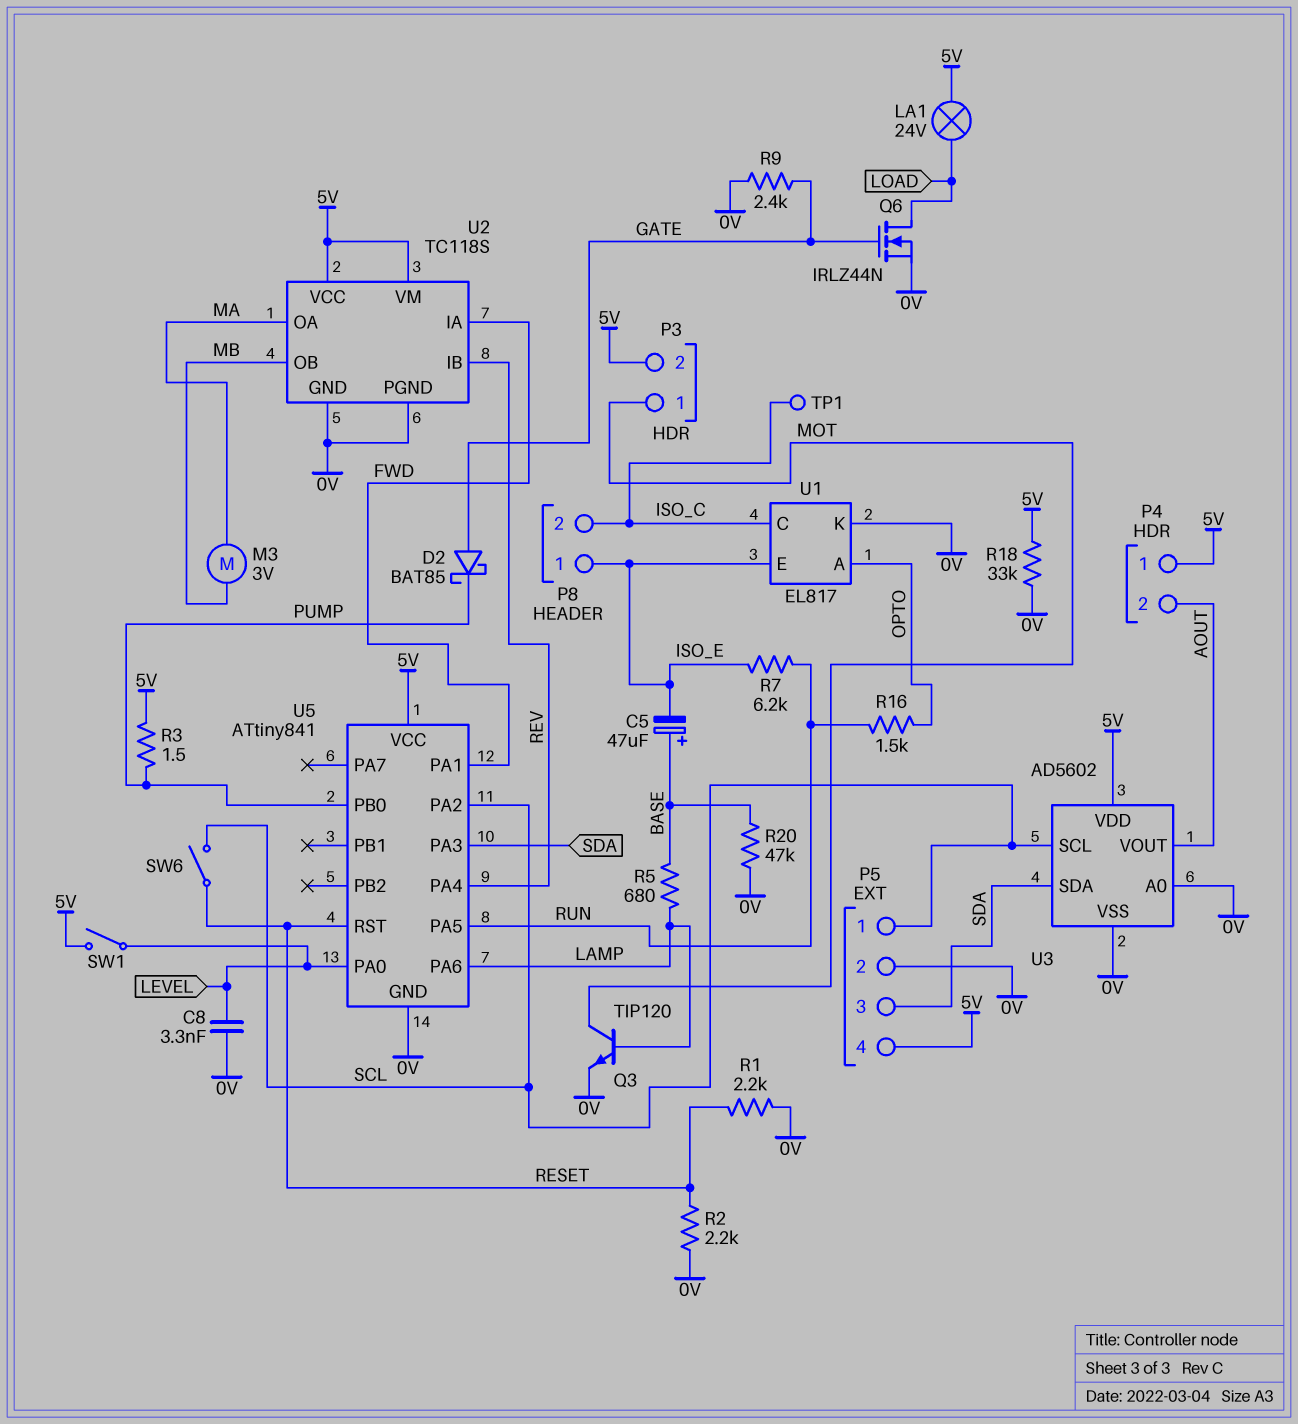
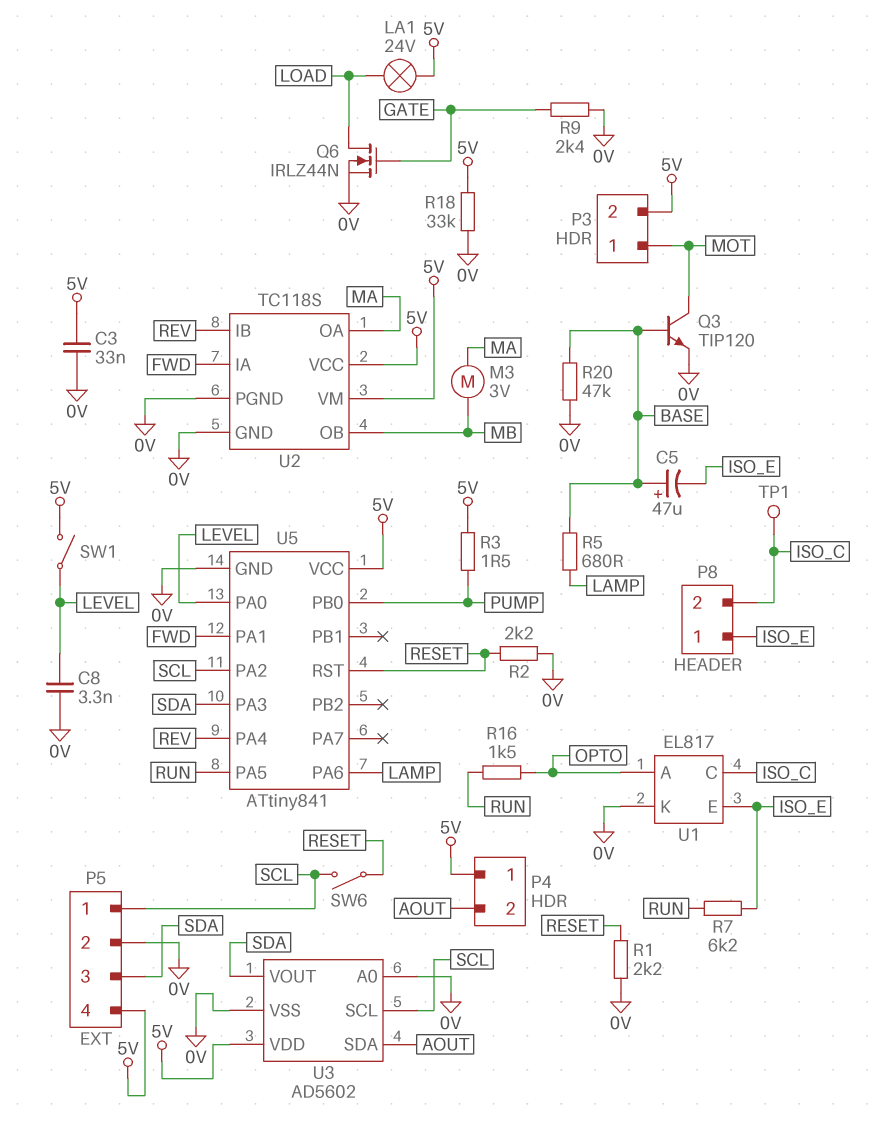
C3: none -> 33nF (0V, 5V)
D2: schottky BAT85 (A GATE, K PUMP) -> none
Q3: NPN TIP120 (B LAMP, C MOT, E 0V) -> NPN TIP120 (B BASE, C MOT, E 0V)
U3 pin SDA: SDA -> AOUT
U3 pin VOUT: AOUT -> SDA

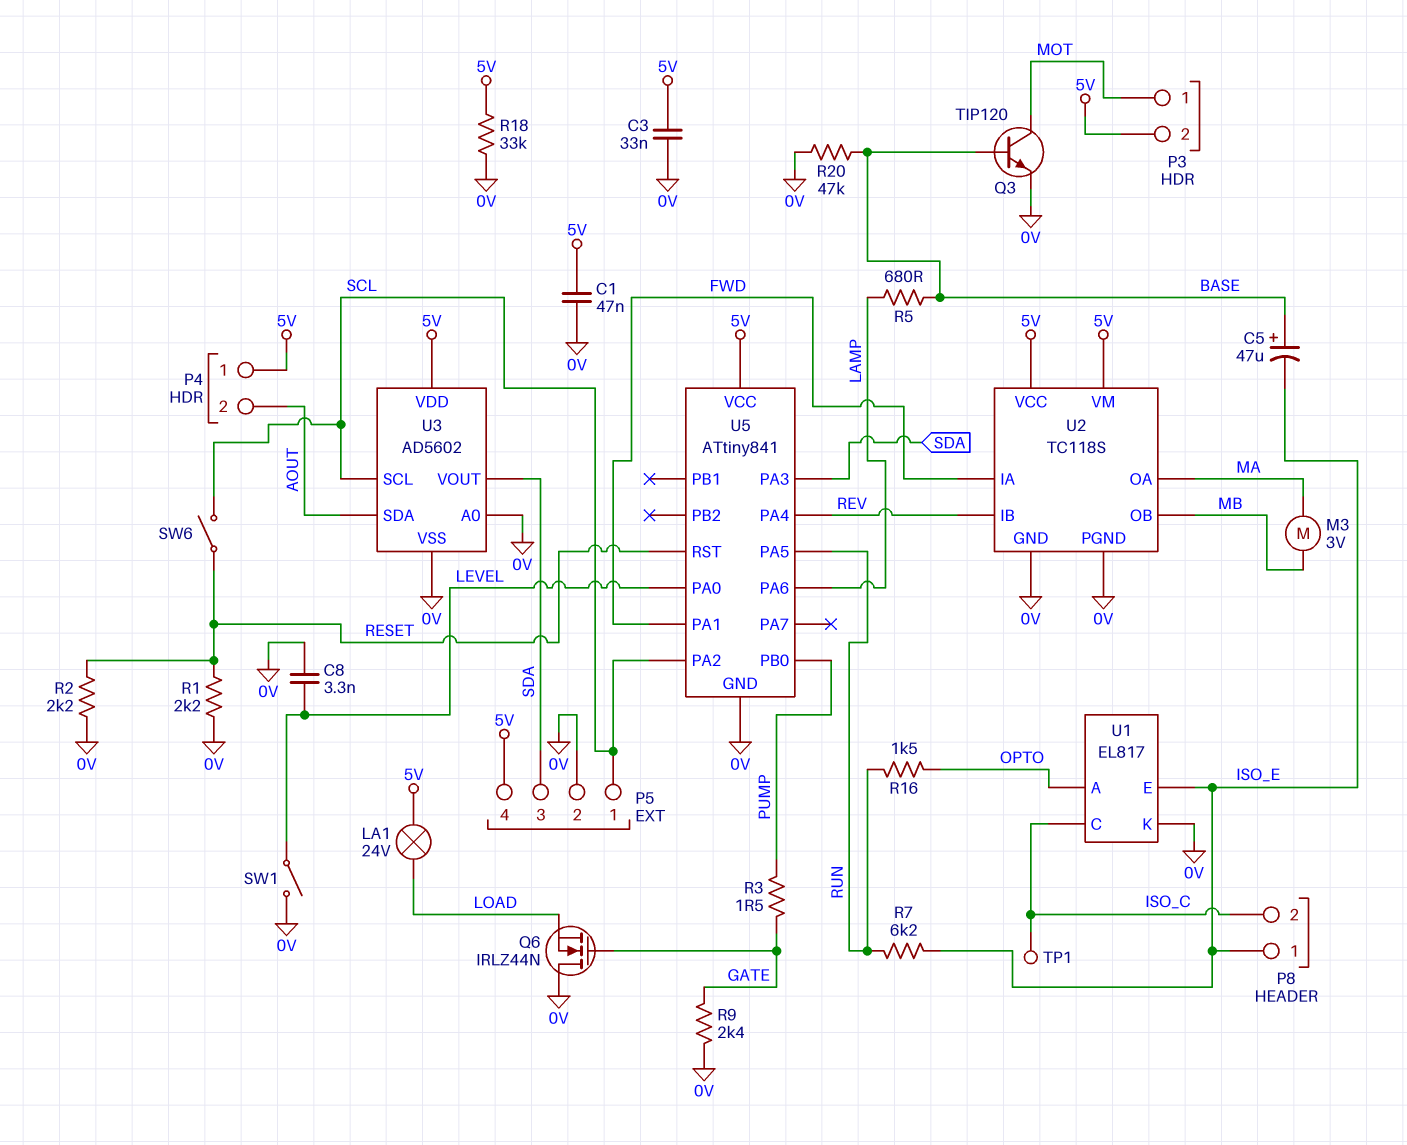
C1: none -> 47nF (0V, 5V)
Q6: NMOS IRLZ44N (G GATE, D LOAD, S 0V) -> NMOS IRLZ44N (G GATE, D 0V, S LOAD)
R3: 1.5 (5V, PUMP) -> 1.5 (GATE, PUMP)
SW1: switch (5V, LEVEL) -> switch (0V, LEVEL)

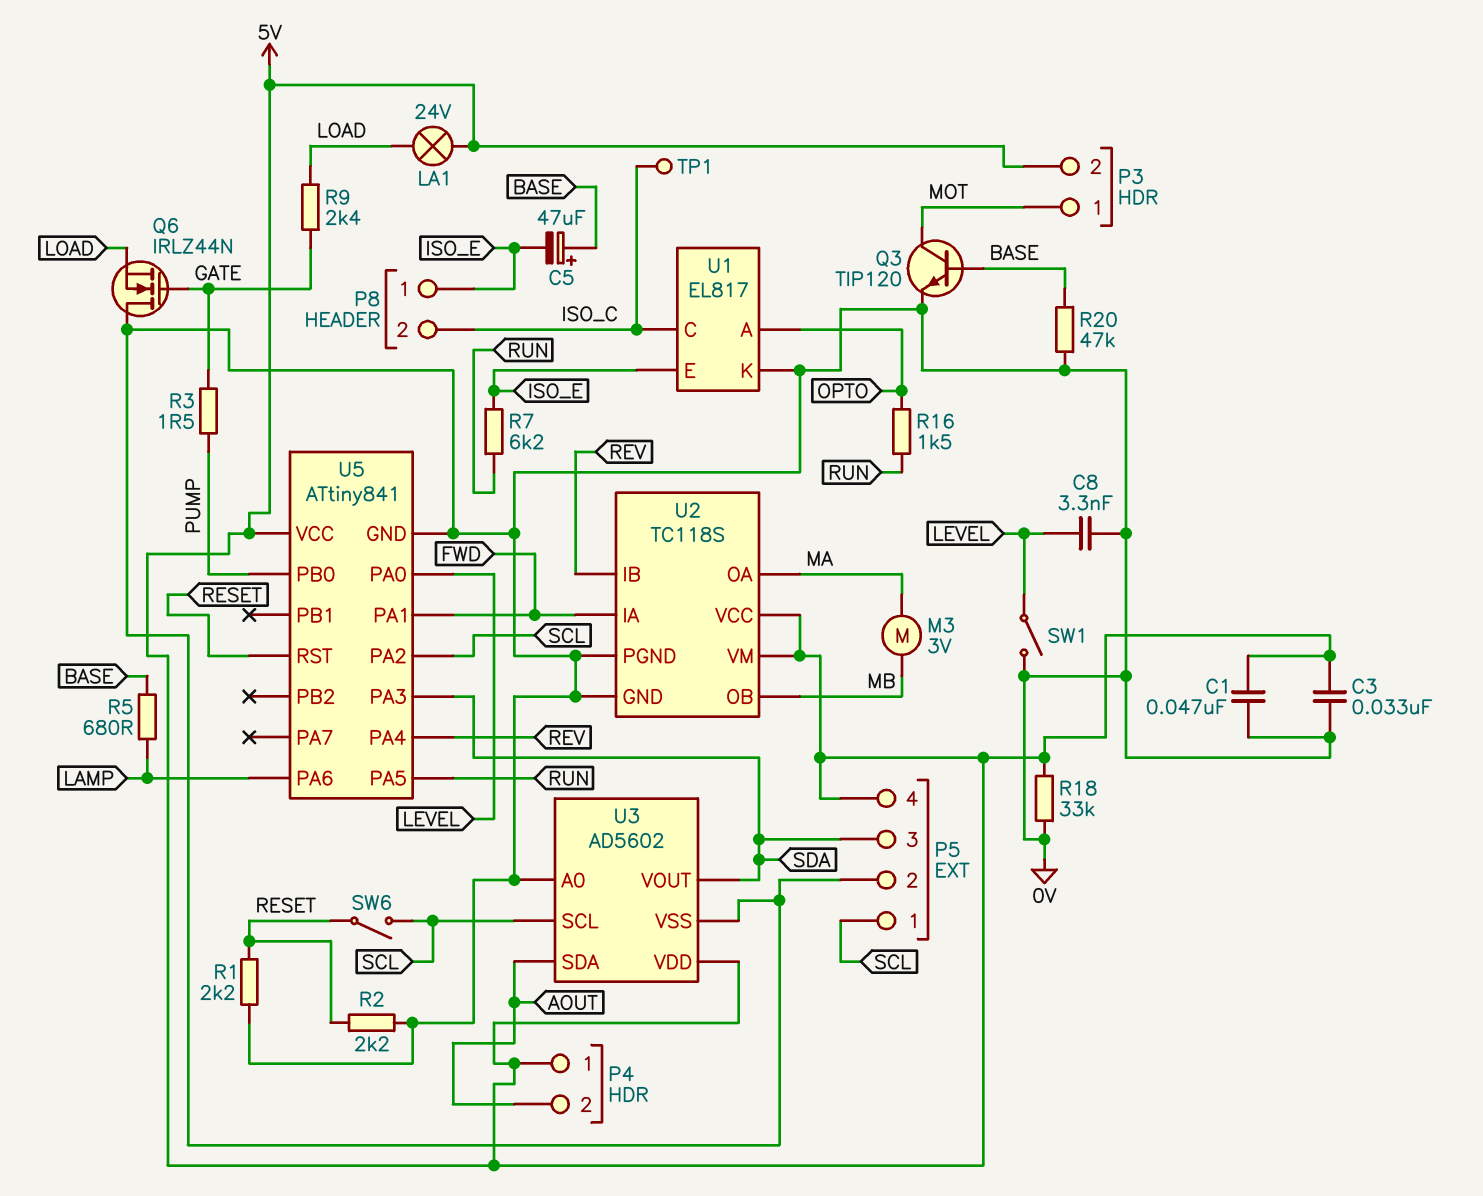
R9: 2.4k (0V, GATE) -> 2.4k (GATE, LOAD)

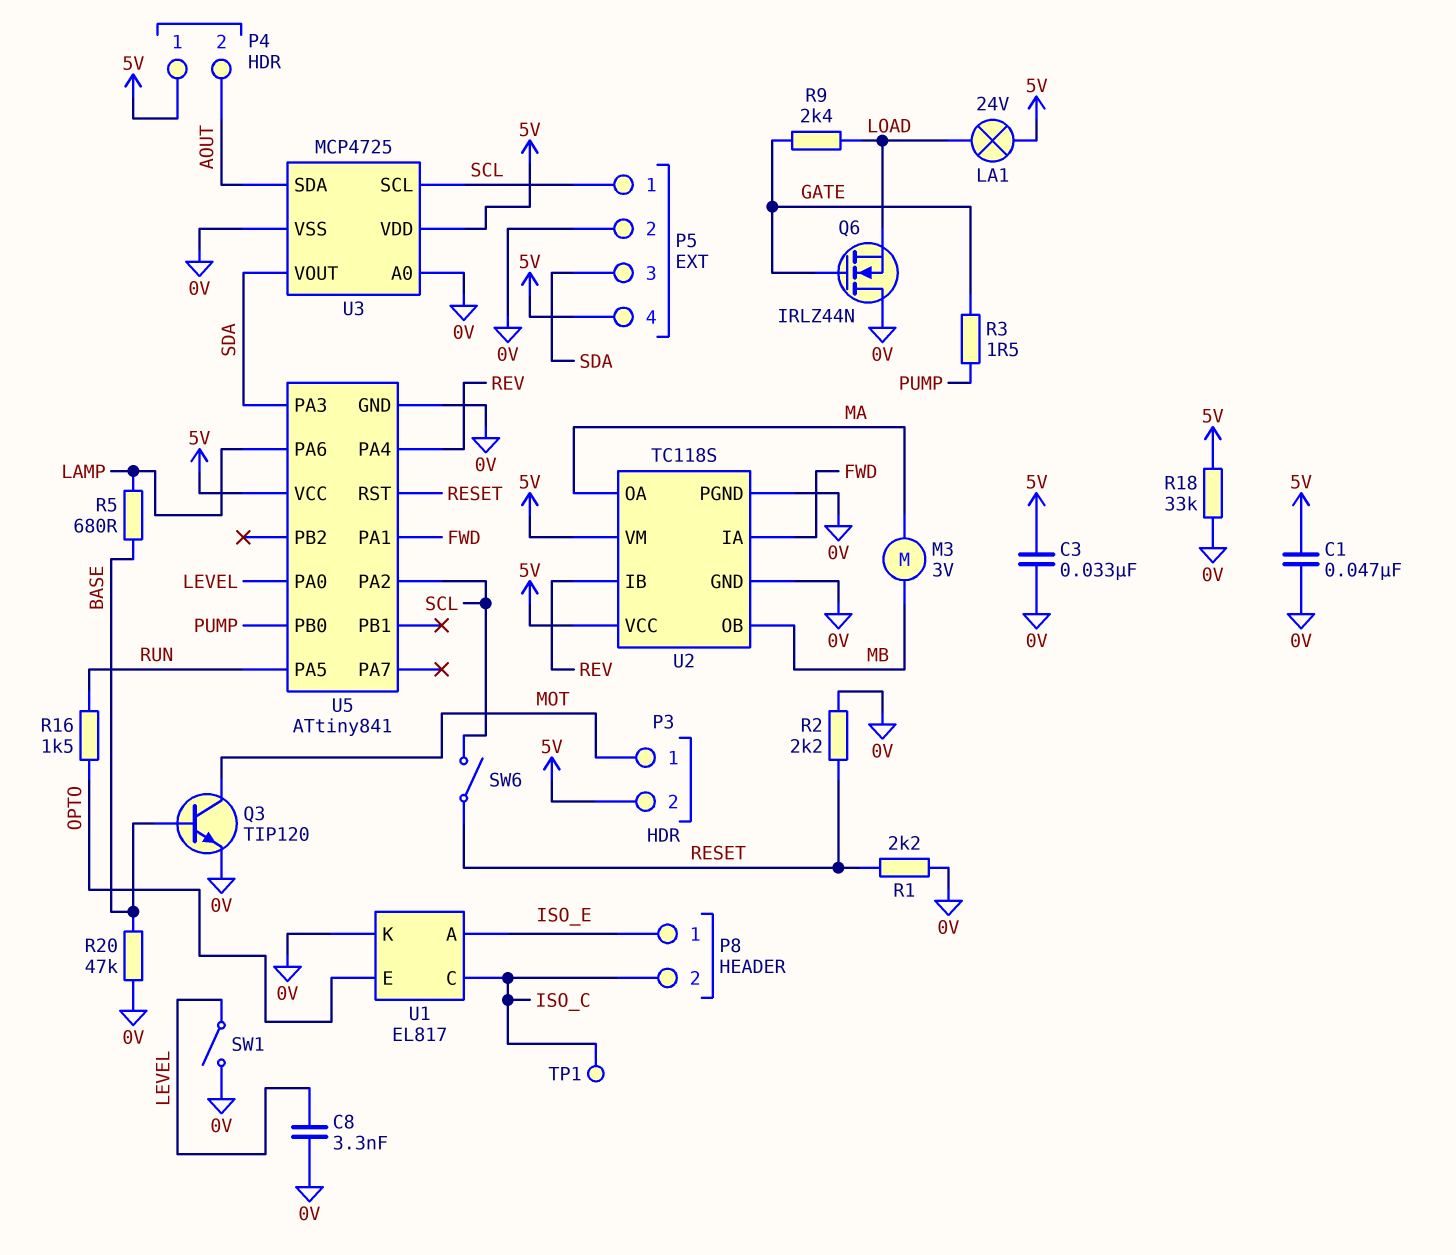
C5: 47uF (plus BASE, minus ISO_E) -> none
R7: 6.2k (ISO_E, RUN) -> none
U1 pin A: OPTO -> ISO_E
U1 pin E: ISO_E -> OPTO
U3: AD5602 -> MCP4725

